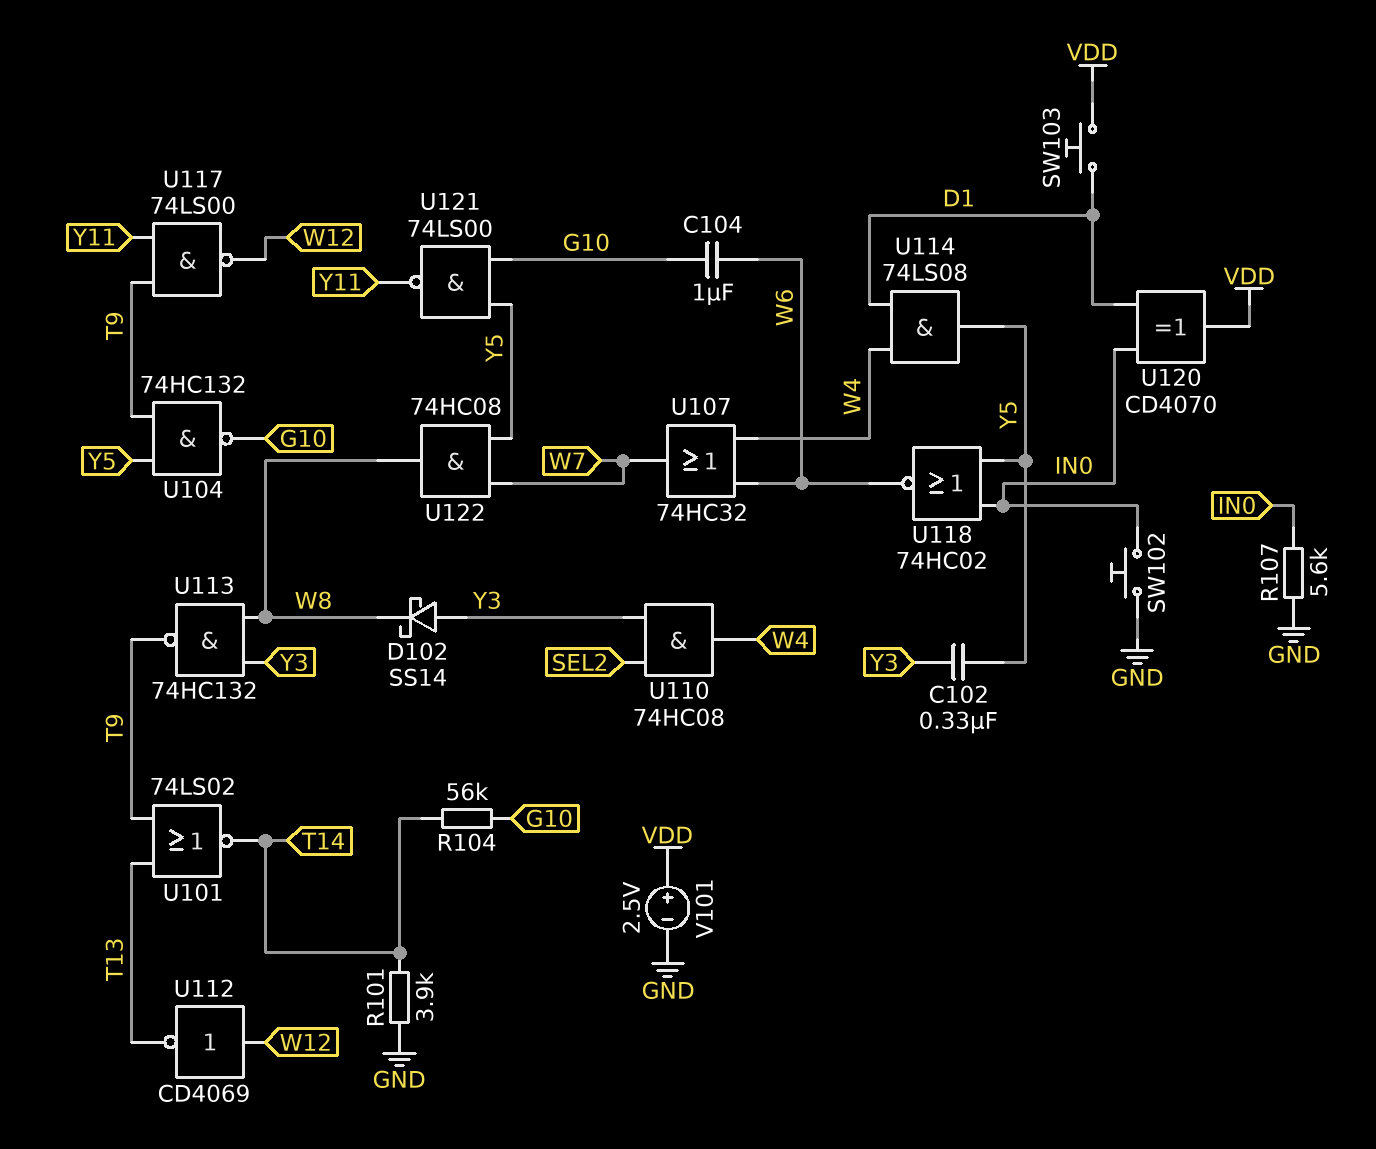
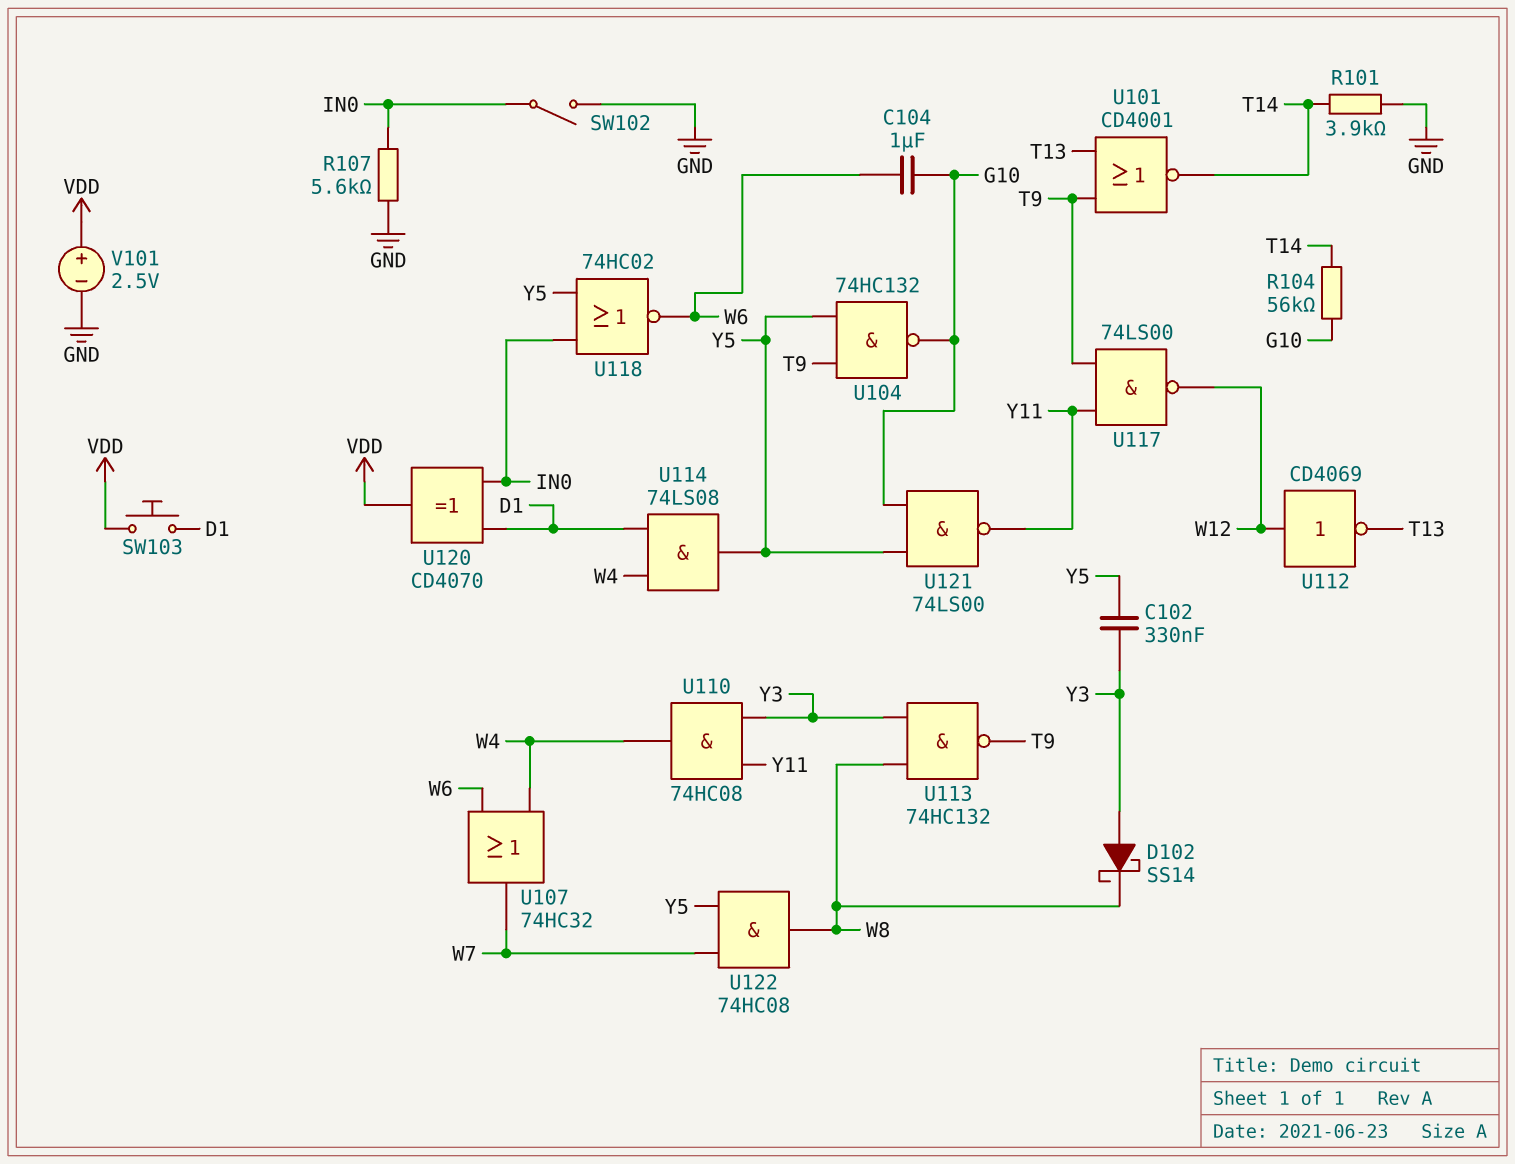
SW102: button (GND, IN0) -> switch (GND, IN0)
U101: NOR 74LS02 (in T9, in T13, out T14) -> NOR CD4001 (in T9, in T13, out T14)
U110: AND 74HC08 (in SEL2, in Y3, out W4) -> AND 74HC08 (in Y3, in Y11, out W4)

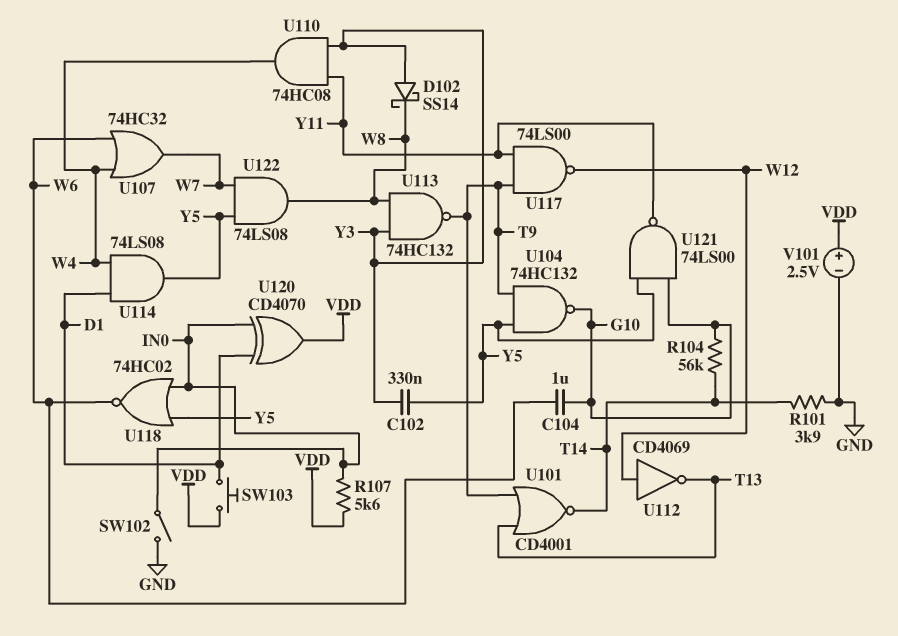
R107: 5.6k (GND, IN0) -> 5.6k (IN0, VDD)
U122: AND 74HC08 (in W7, in Y5, out W8) -> AND 74LS08 (in W7, in Y5, out W8)

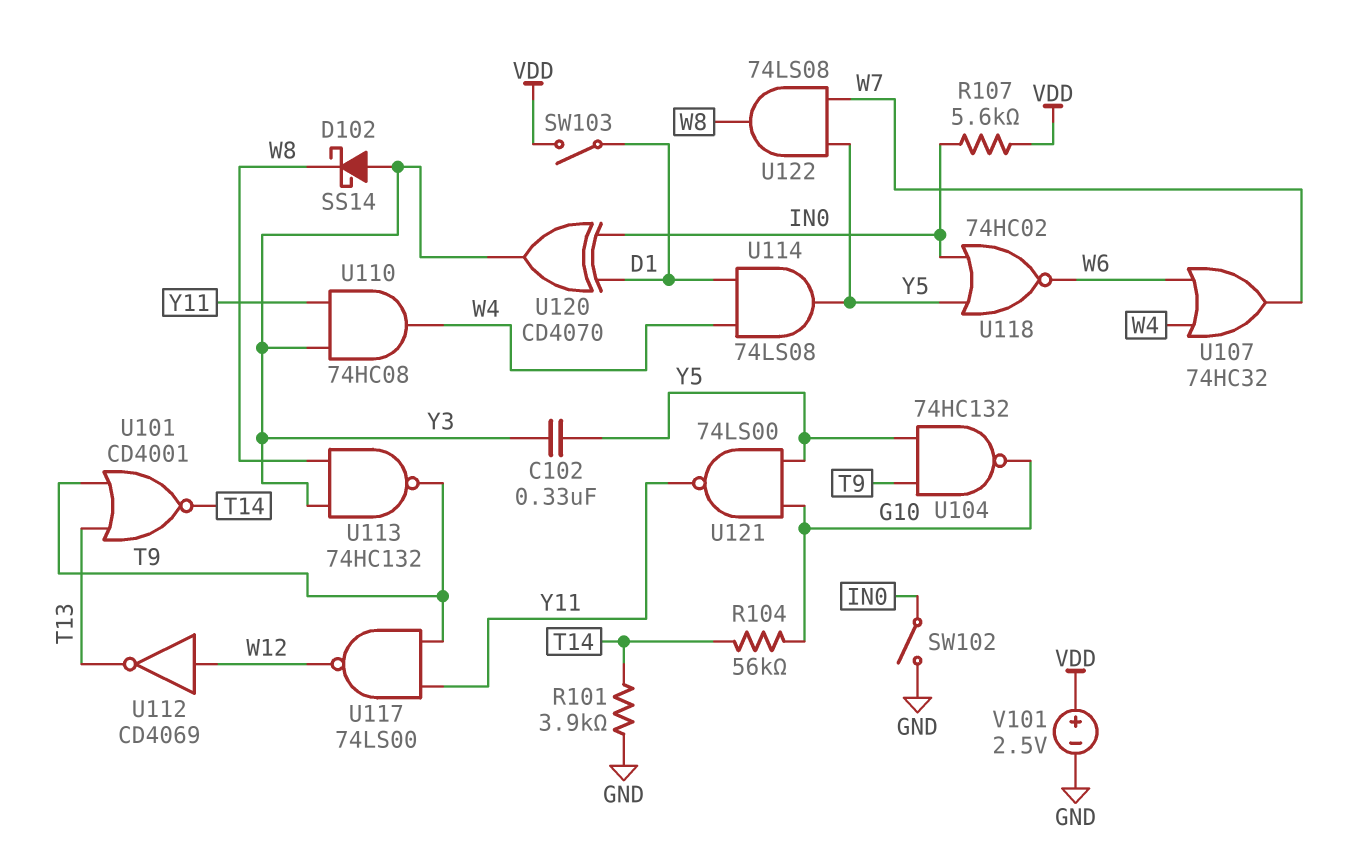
C104: 1uF (G10, W6) -> none
SW103: button (D1, VDD) -> switch (D1, VDD)
U120: XOR CD4070 (in D1, in IN0, out VDD) -> XOR CD4070 (in D1, in IN0, out Y3)

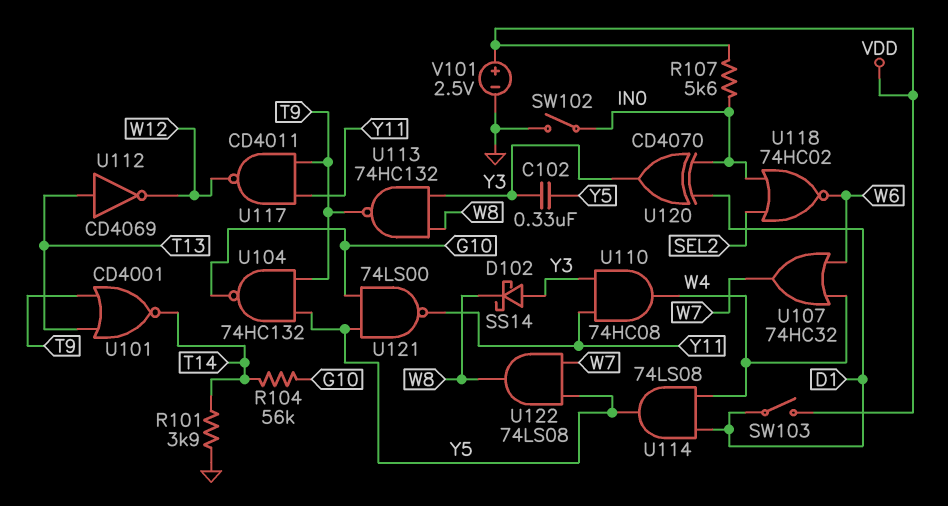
U112: NOT CD4069 (in W12, out T13) -> NOT CD4069 (in T13, out W12)
U117: NAND 74LS00 (in T9, in Y11, out W12) -> NAND CD4011 (in T9, in Y11, out W12)
U118: NOR 74HC02 (in IN0, in Y5, out W6) -> NOR 74HC02 (in IN0, in SEL2, out W6)

